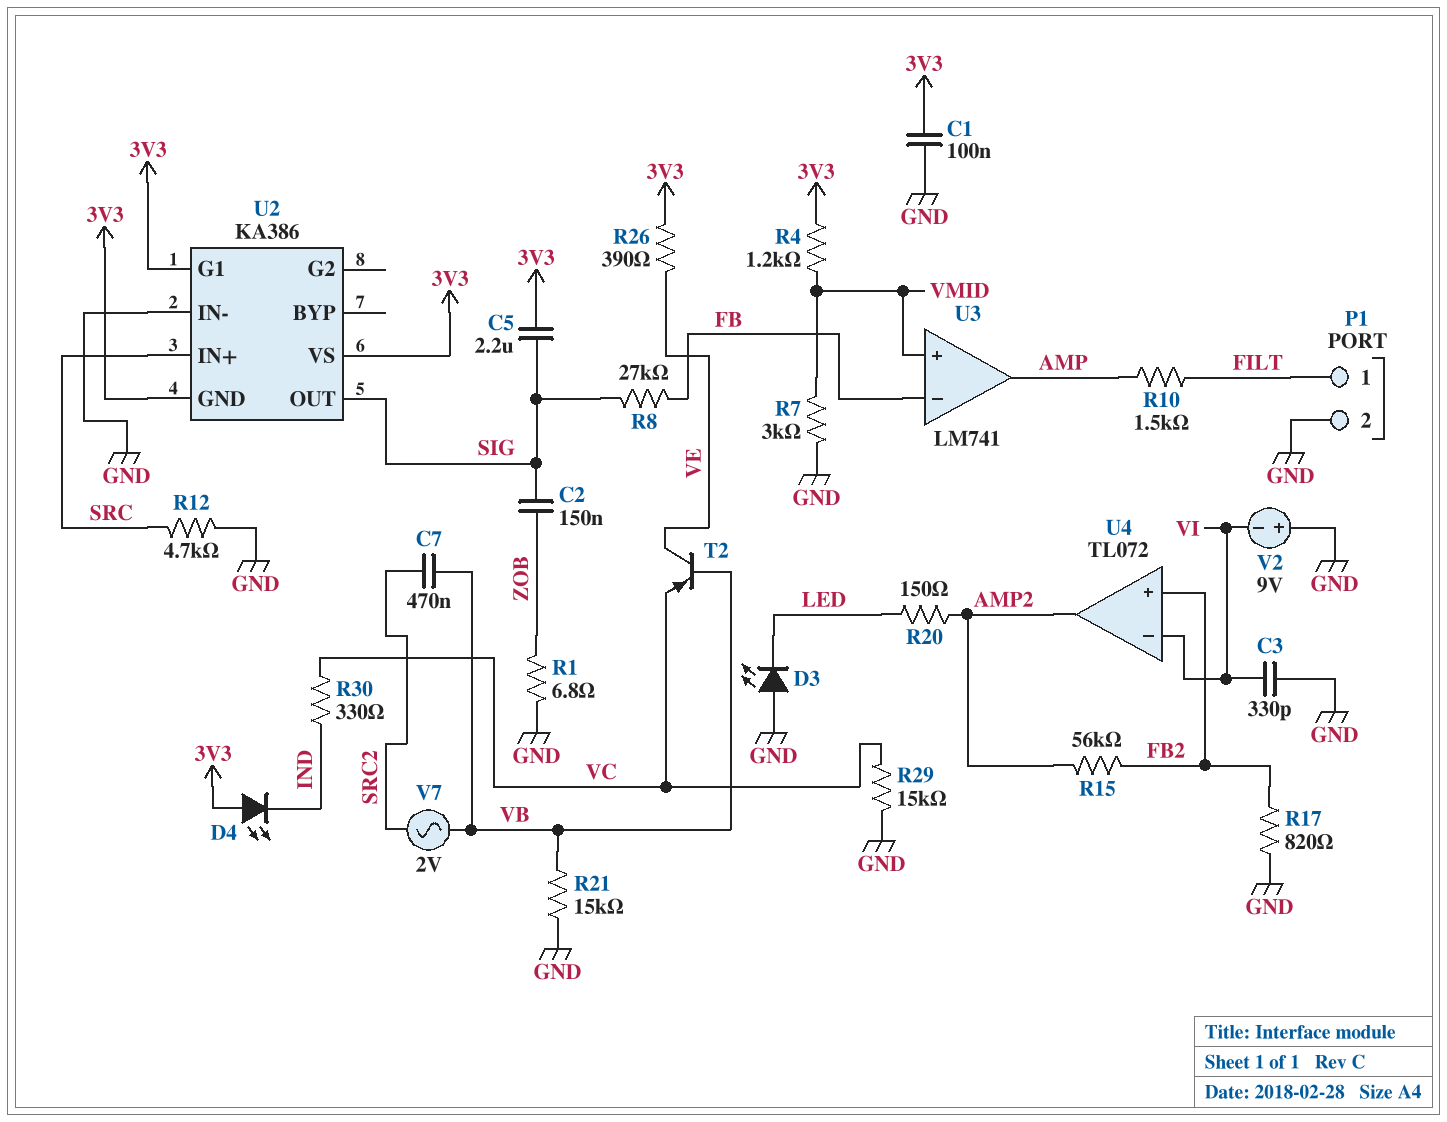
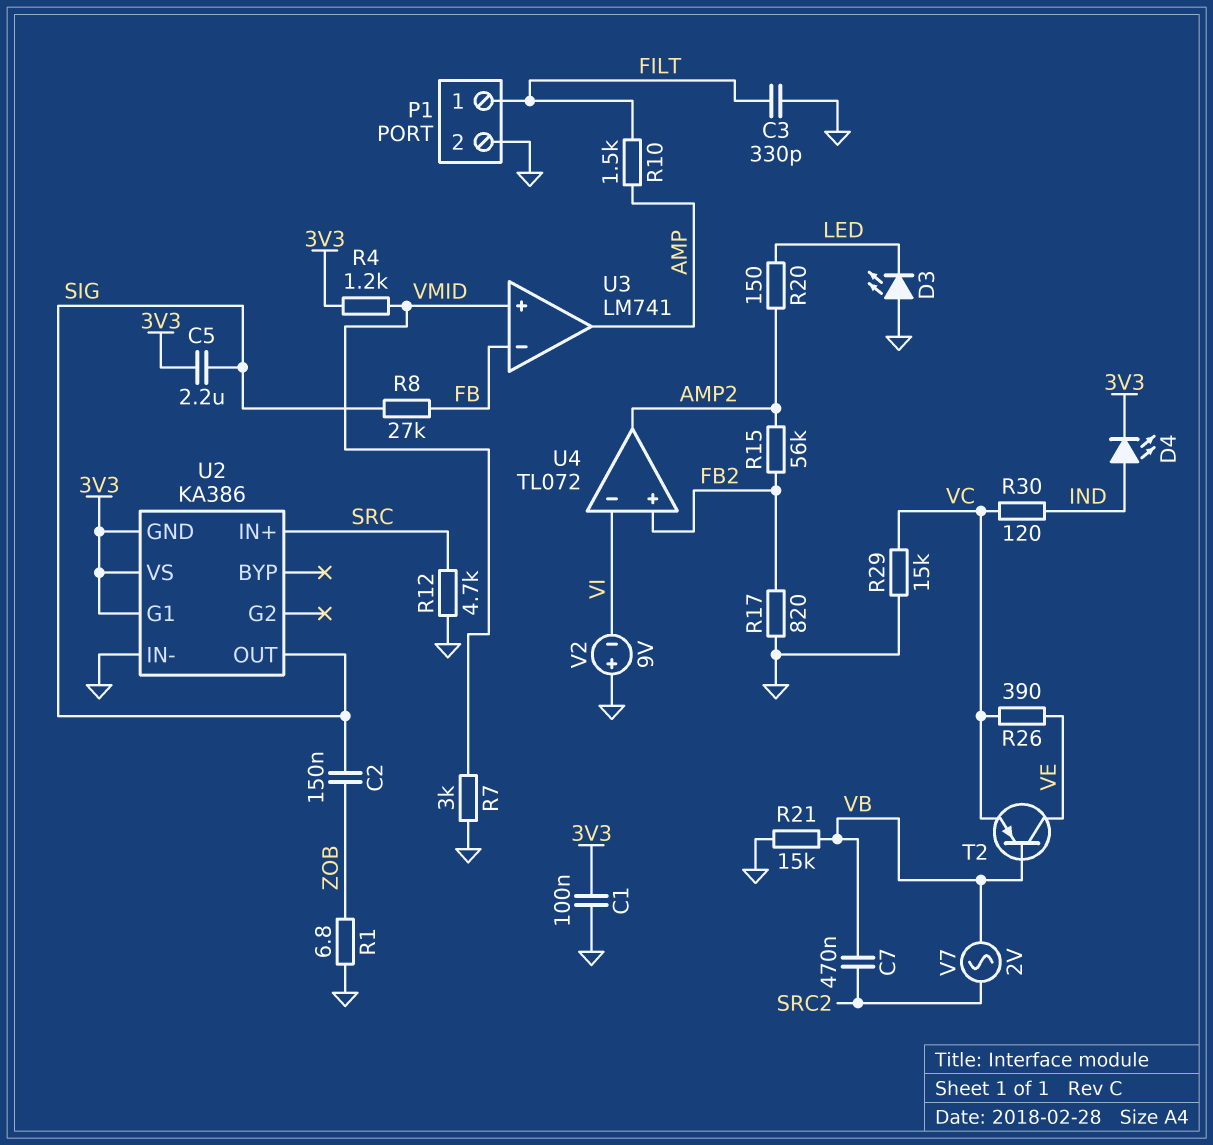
C3: 330pF (GND, VI) -> 330pF (FILT, GND)
D4: LED (A 3V3, K IND) -> LED (A IND, K 3V3)
R26: 390 (3V3, VE) -> 390 (VC, VE)
R30: 330 (IND, VC) -> 120 (IND, VC)

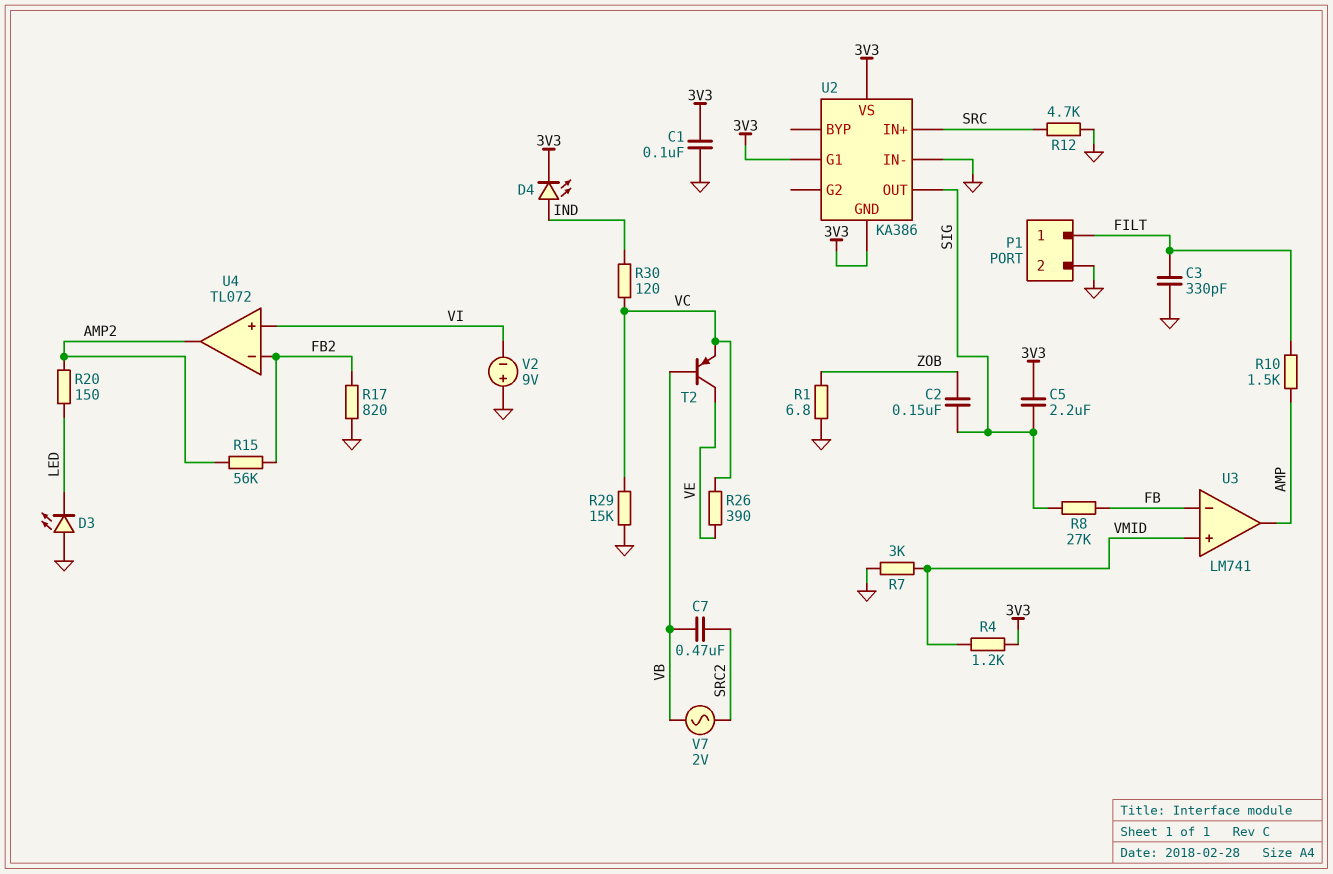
R21: 15k (GND, VB) -> none
U4 pin in+: FB2 -> VI
U4 pin in-: VI -> FB2

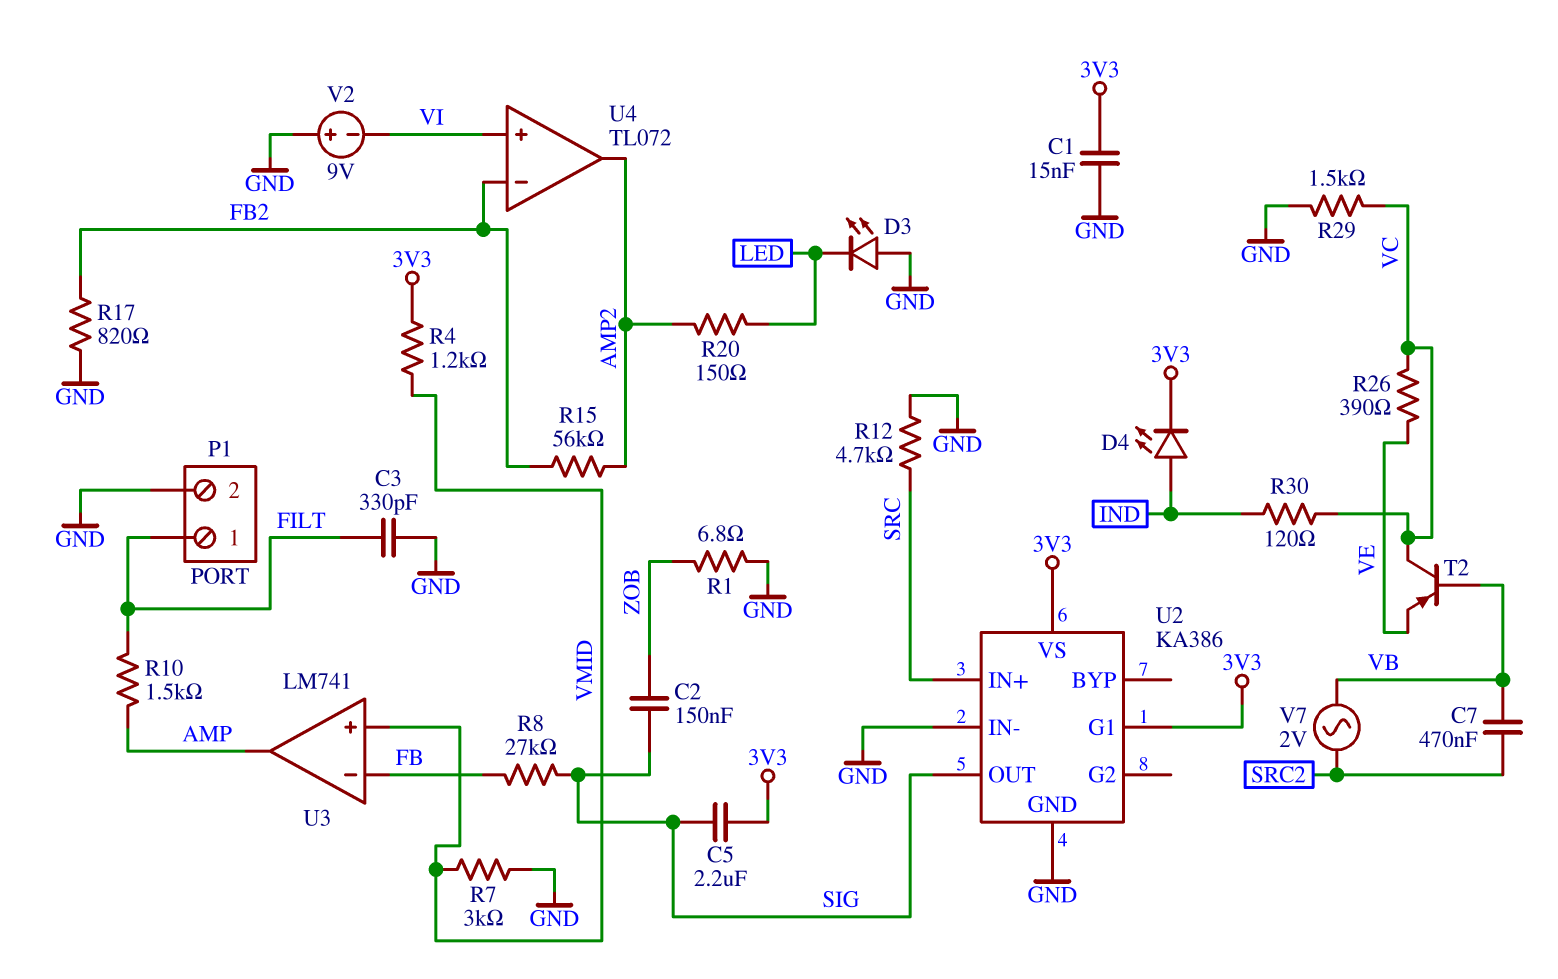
C1: 100nF (3V3, GND) -> 15nF (3V3, GND)
R29: 15k (GND, VC) -> 1.5k (GND, VC)
T2: PNP (B VB, C VE, E VC) -> PNP (B VB, C VC, E VE)
U2 pin GND: 3V3 -> GND

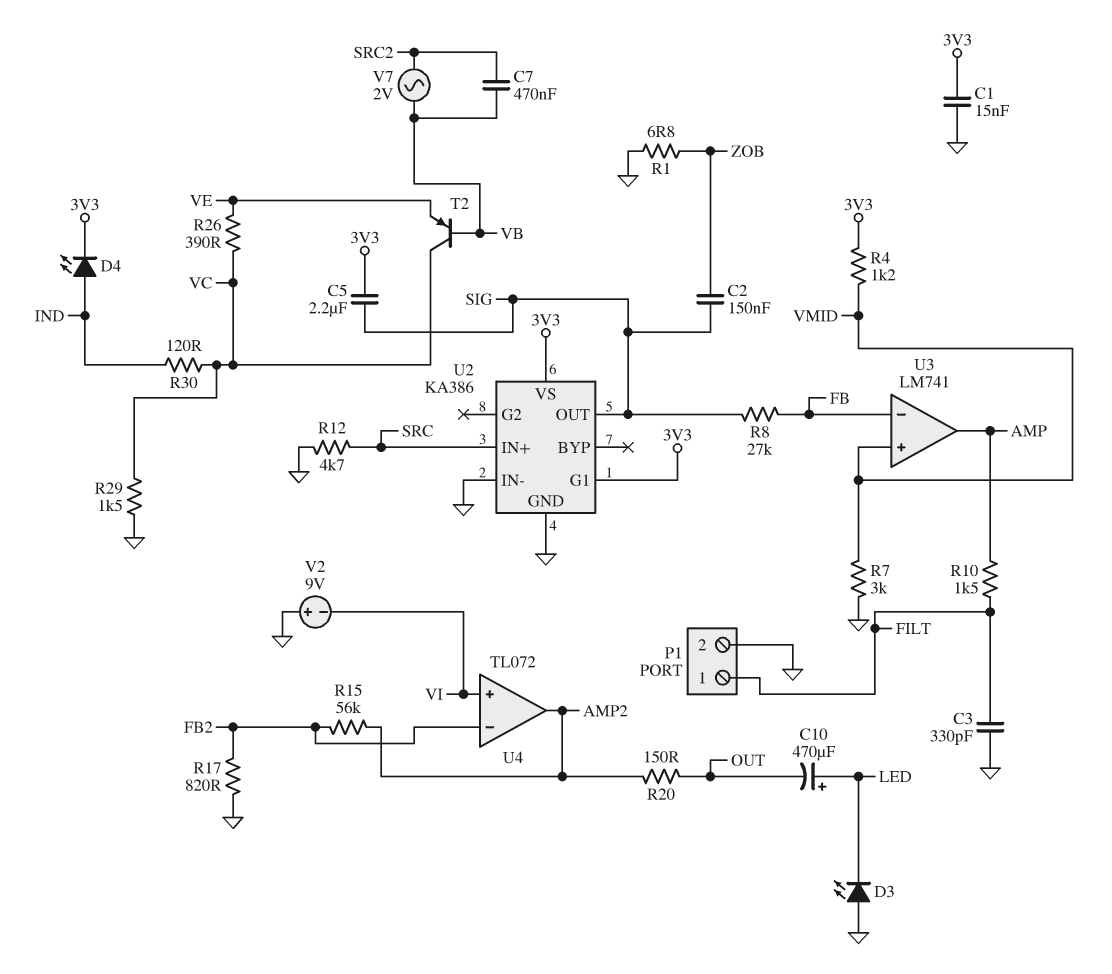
C10: none -> 470uF (plus LED, minus OUT)
R20: 150 (AMP2, LED) -> 150 (AMP2, OUT)

